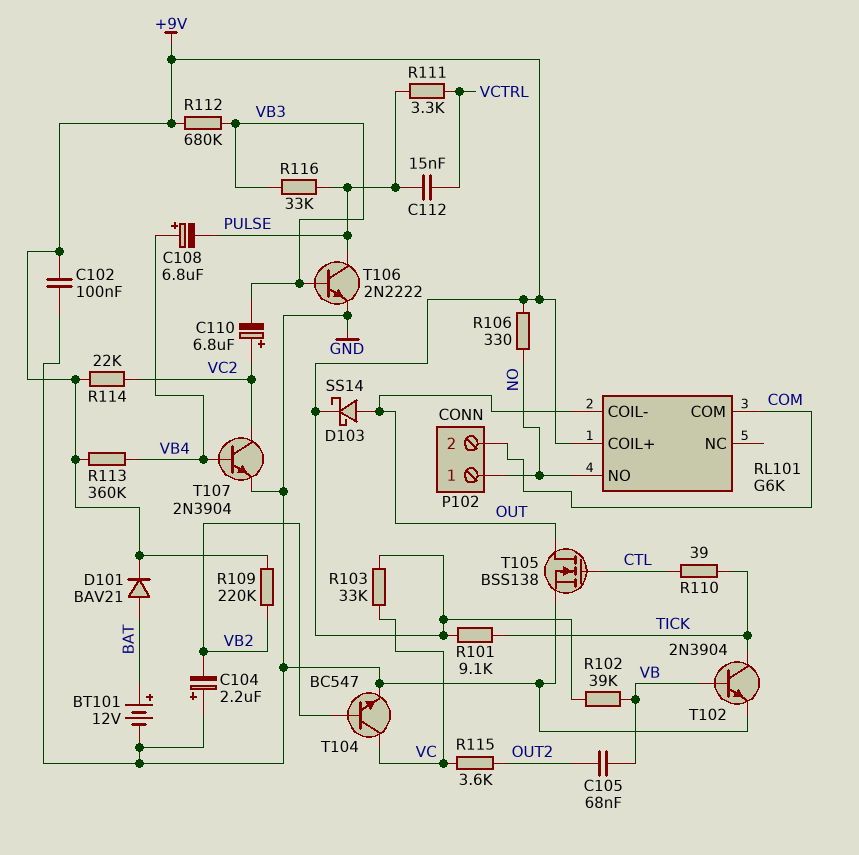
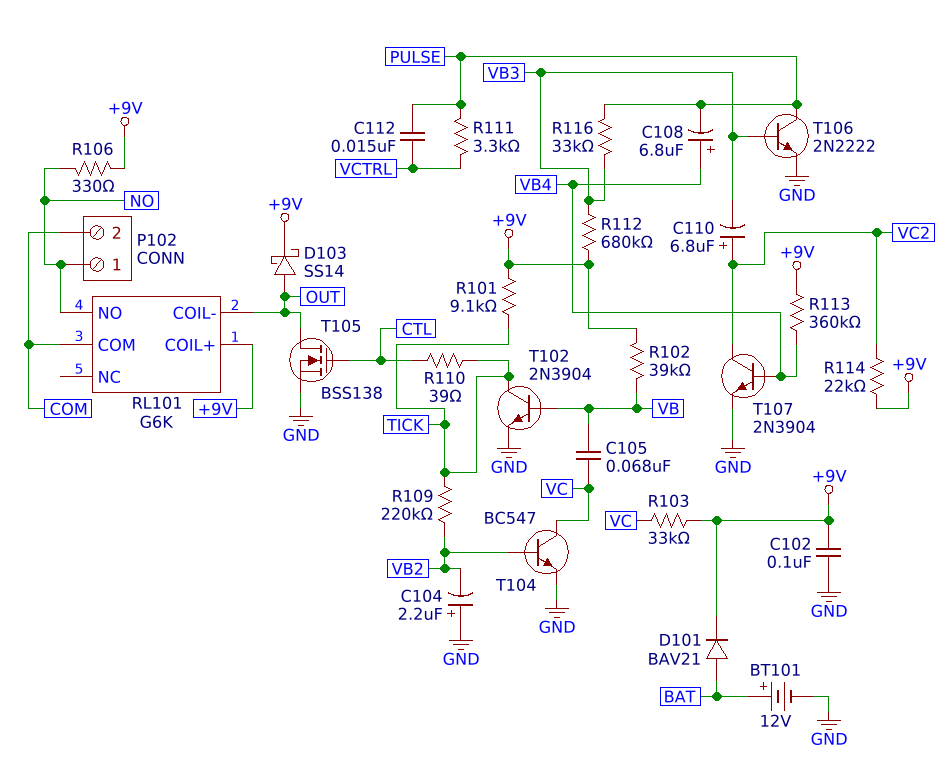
C105: 68nF (OUT2, VB) -> 68nF (VB, VC)
R109: 220k (+9V, VB2) -> 220k (TICK, VB2)
R115: 3.6k (OUT2, VC) -> none

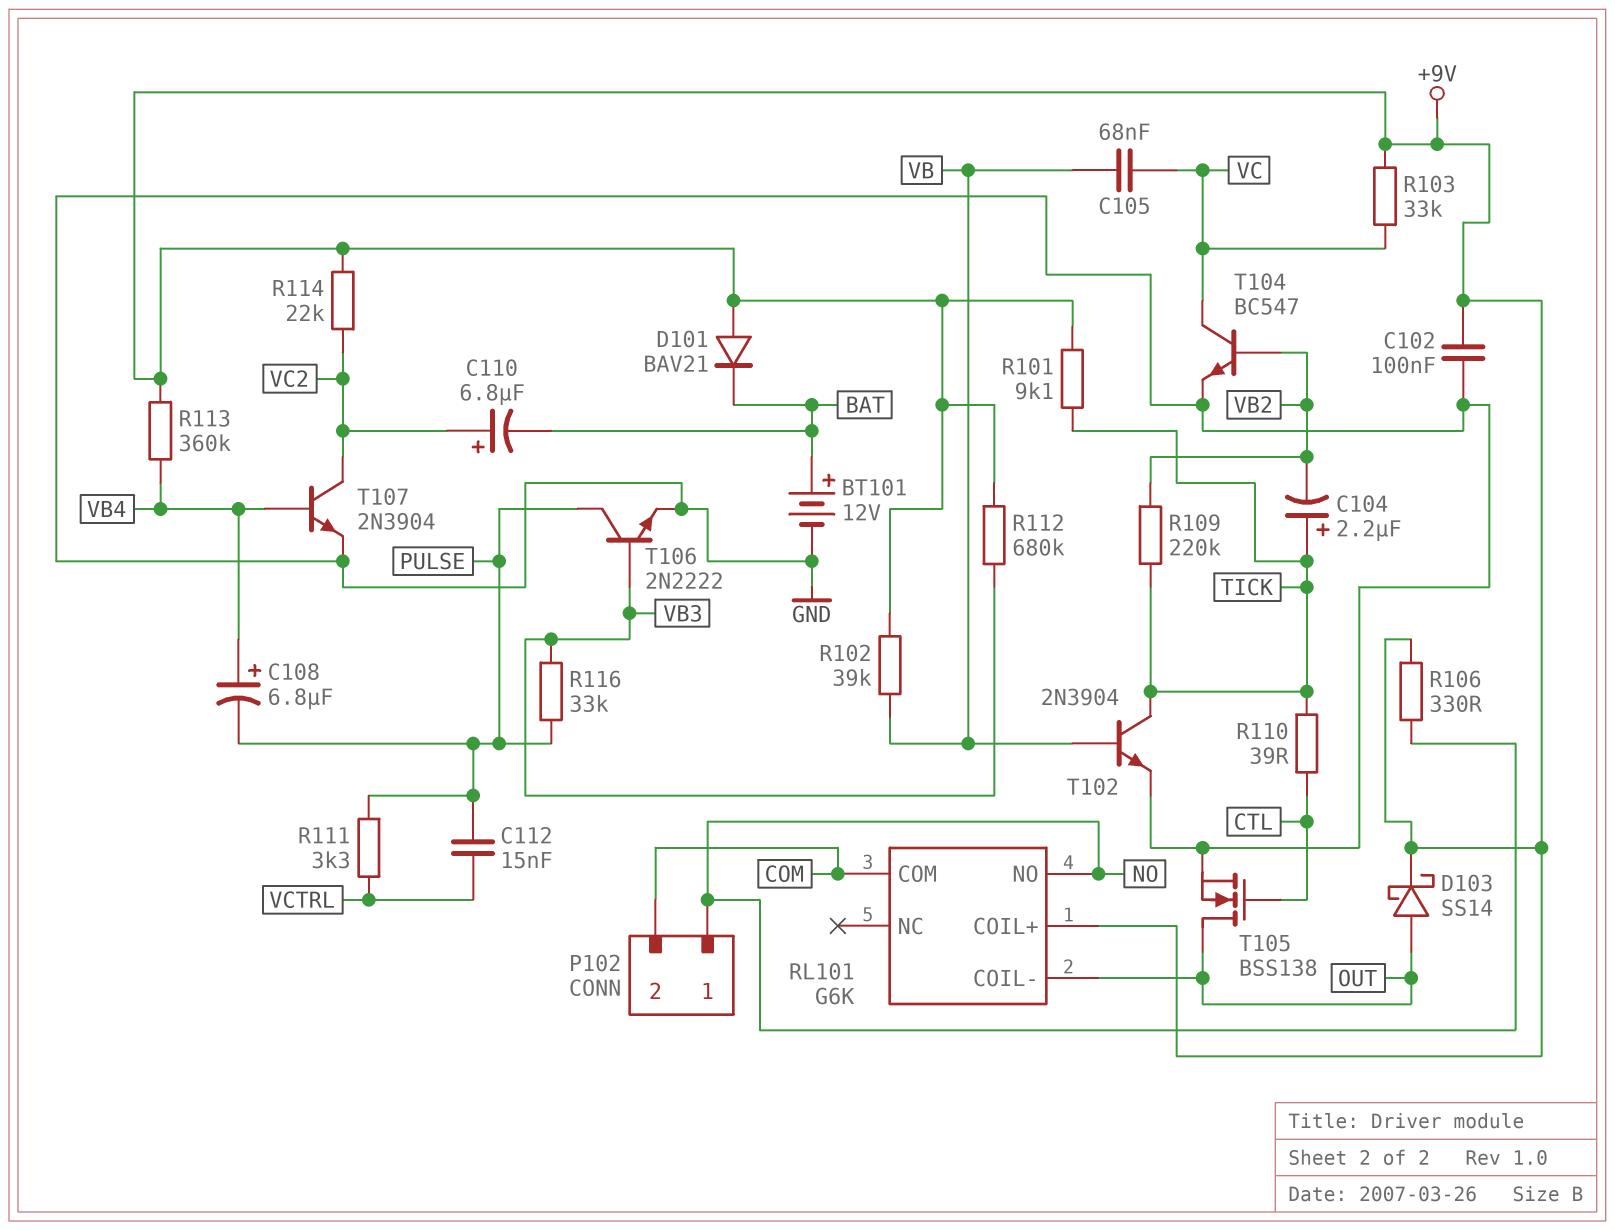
C104: 2.2uF (plus GND, minus VB2) -> 2.2uF (plus TICK, minus VB2)
C110: 6.8uF (plus VC2, minus VB3) -> 6.8uF (plus VC2, minus BAT)
D101: diode BAV21 (A BAT, K +9V) -> diode BAV21 (A +9V, K BAT)

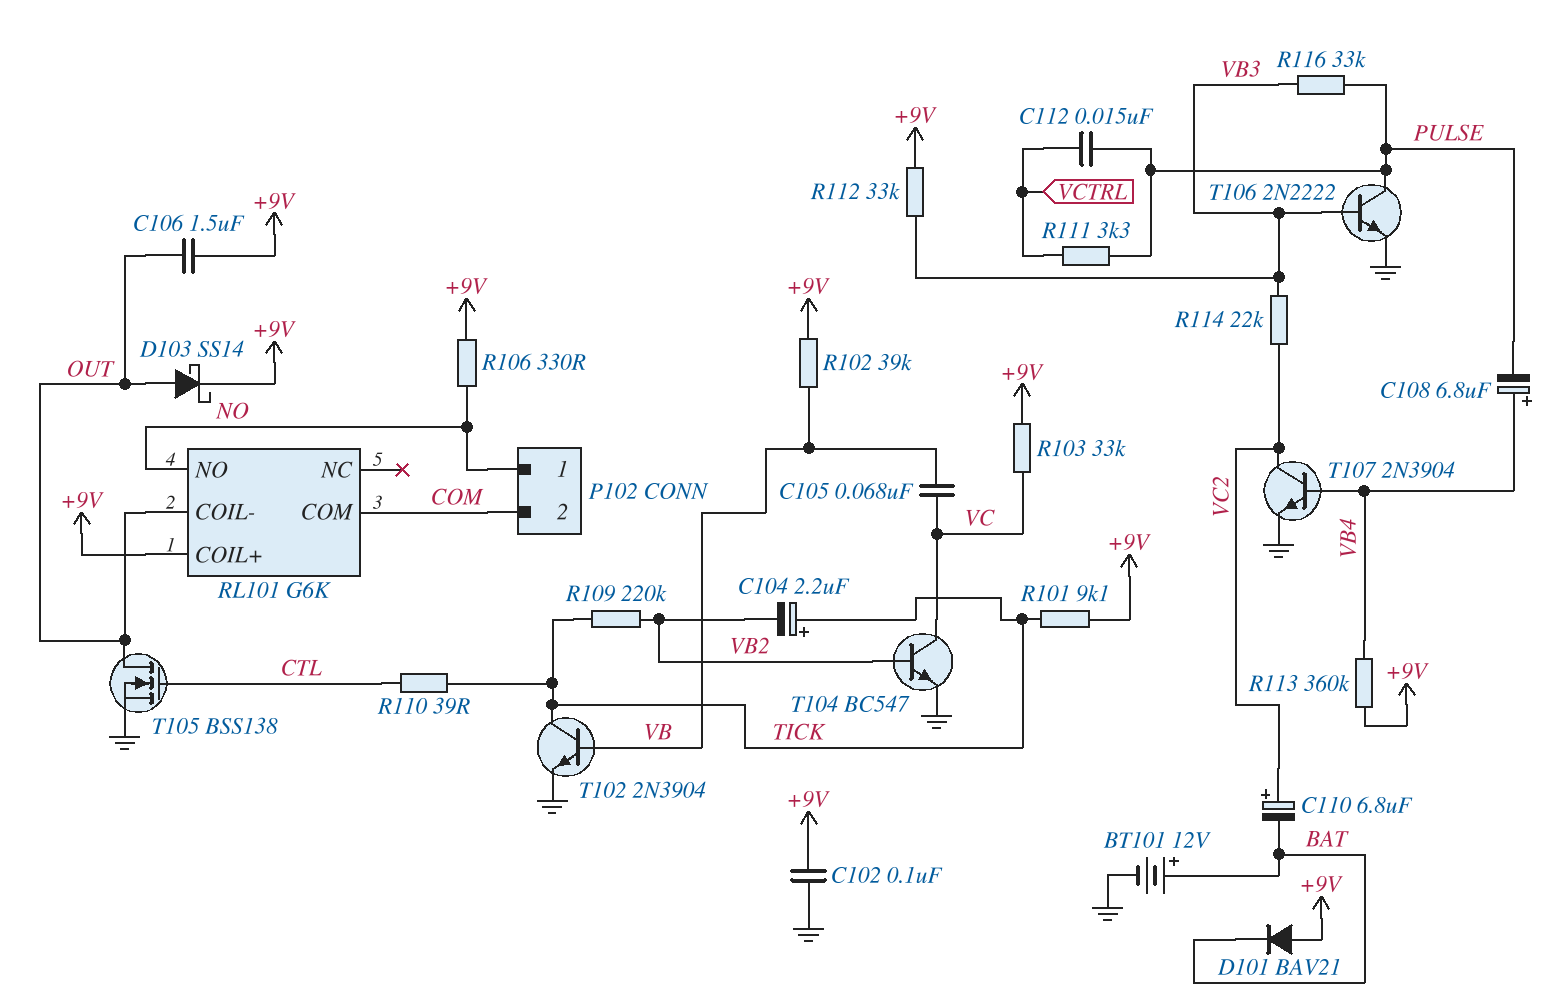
C106: none -> 1.5uF (+9V, OUT)
R112: 680k (+9V, VB3) -> 33k (+9V, VB3)
R114: 22k (+9V, VC2) -> 22k (VB3, VC2)

